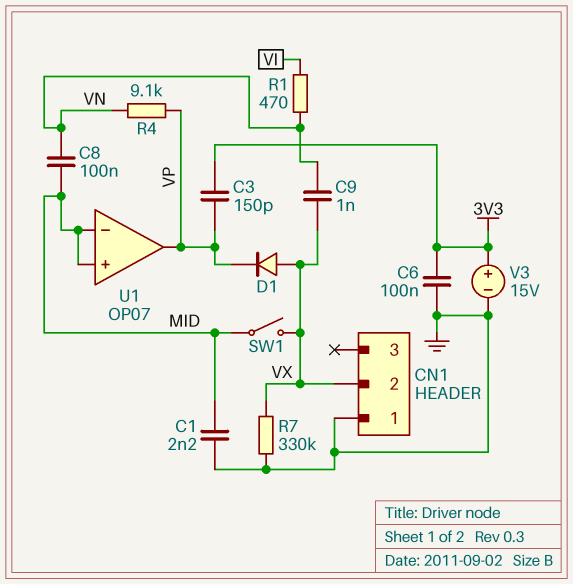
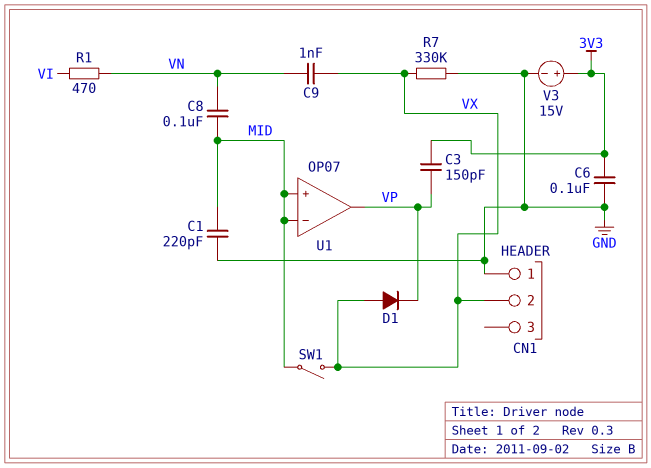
C1: 2.2nF (GND, MID) -> 220pF (GND, MID)
R4: 9.1k (VN, VP) -> none

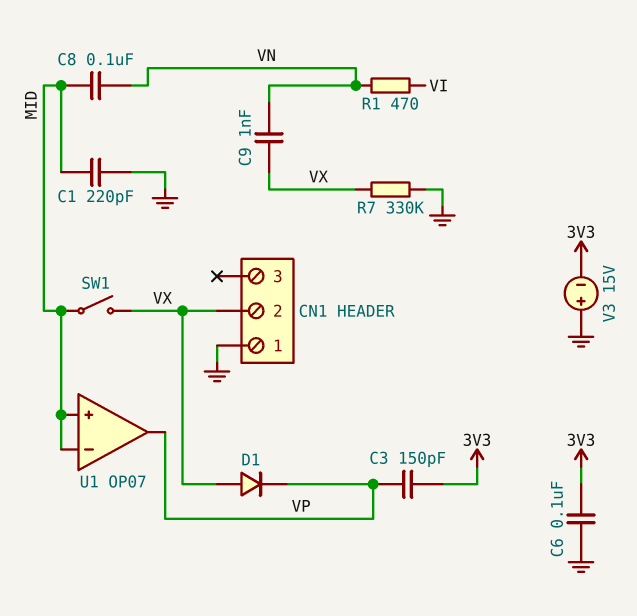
V3: 15V (plus 3V3, minus GND) -> 15V (plus GND, minus 3V3)

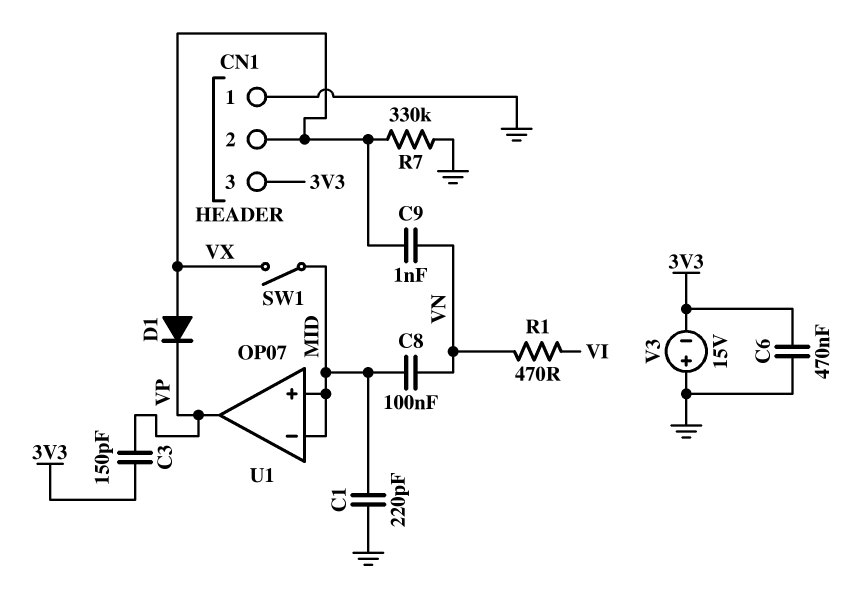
C6: 100nF (3V3, GND) -> 470nF (3V3, GND)
CN1 pin 3: none -> 3V3

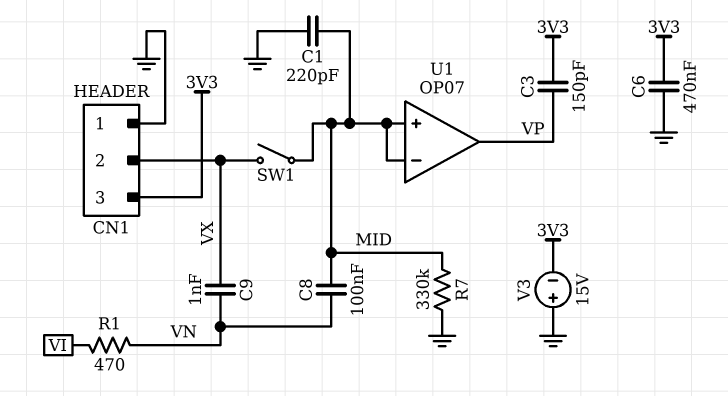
D1: diode (A VX, K VP) -> none
R7: 330k (GND, VX) -> 330k (GND, MID)

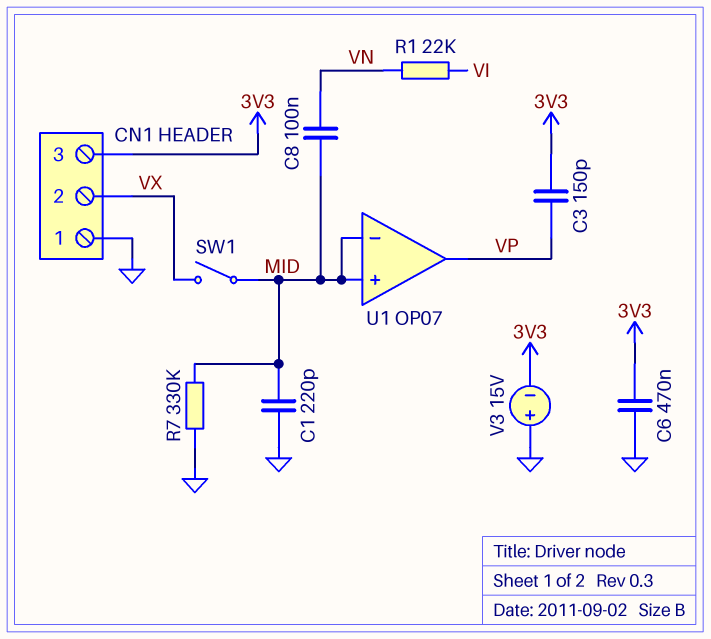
C9: 1nF (VN, VX) -> none
R1: 470 (VI, VN) -> 22k (VI, VN)

